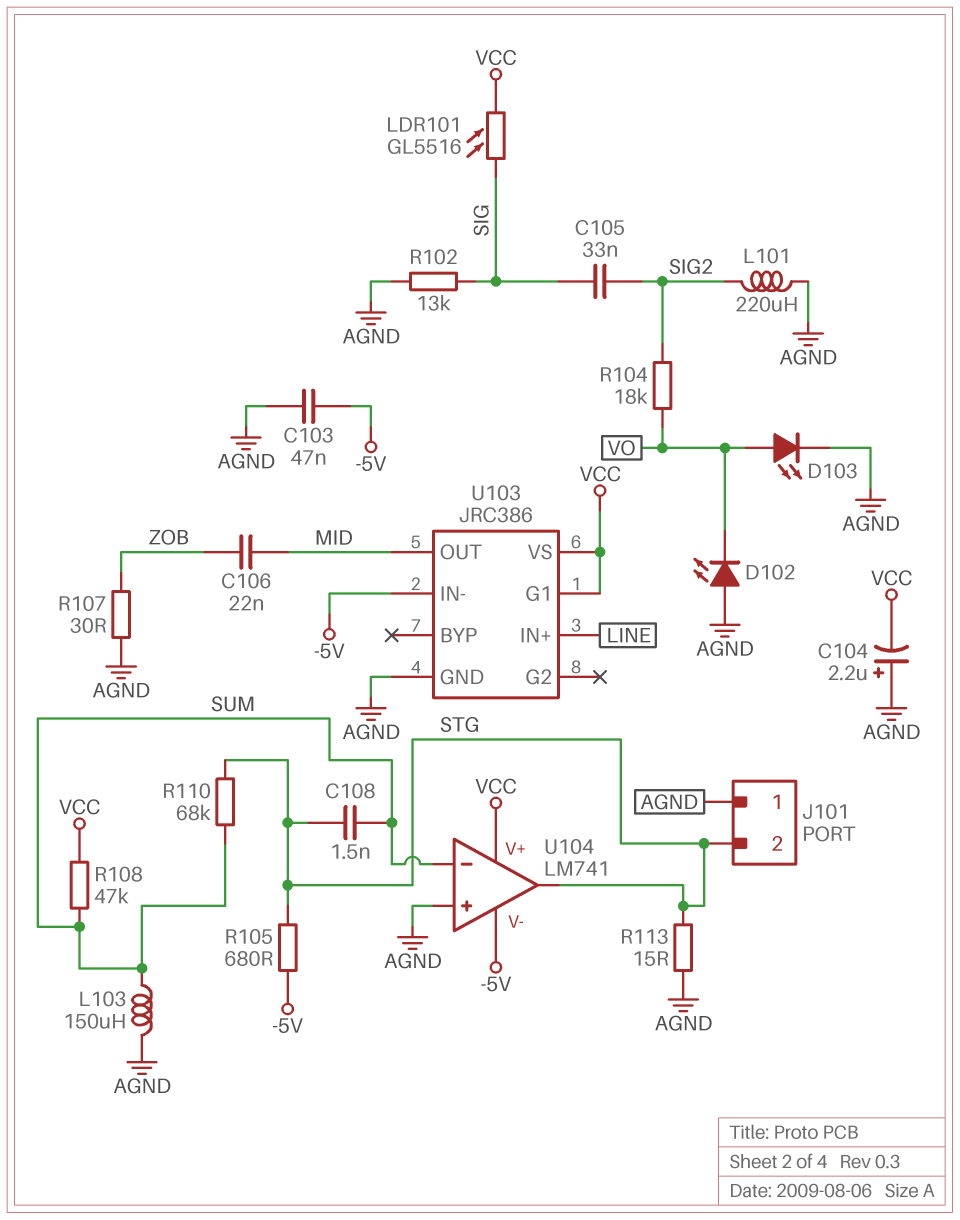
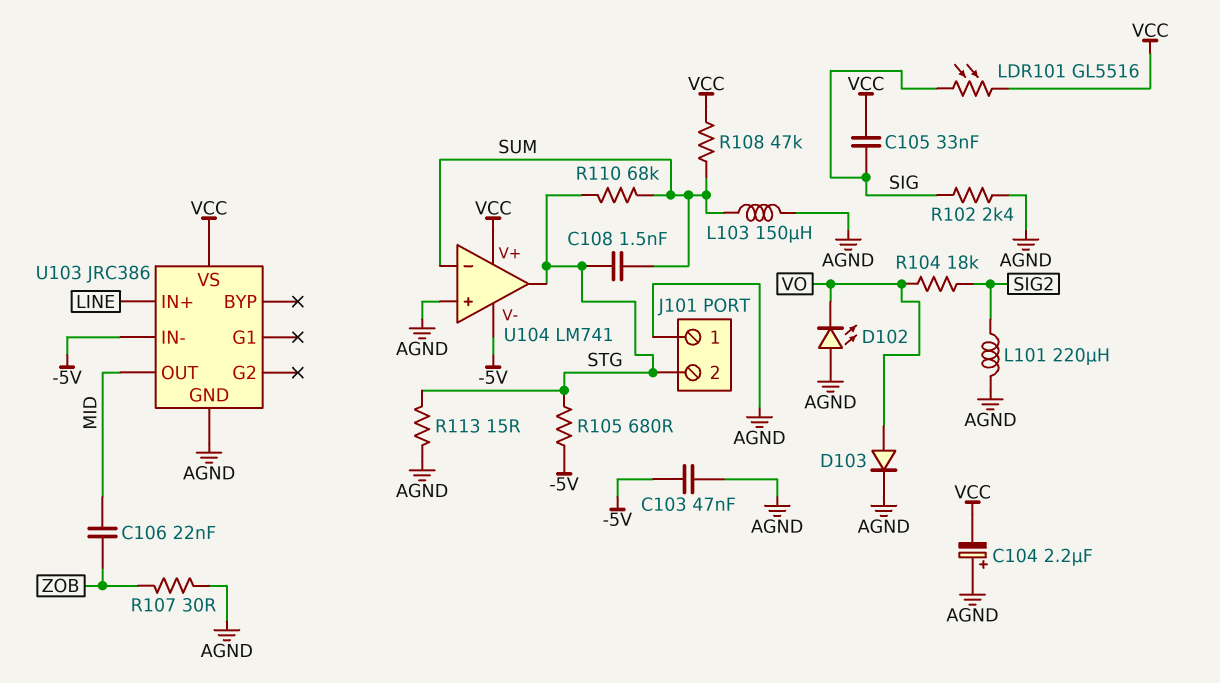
C105: 33nF (SIG, SIG2) -> 33nF (SIG, VCC)
D103: LED (A VO, K AGND) -> diode (A VO, K AGND)
R102: 13k (AGND, SIG) -> 2.4k (AGND, SIG)
U103 pin G1: VCC -> none

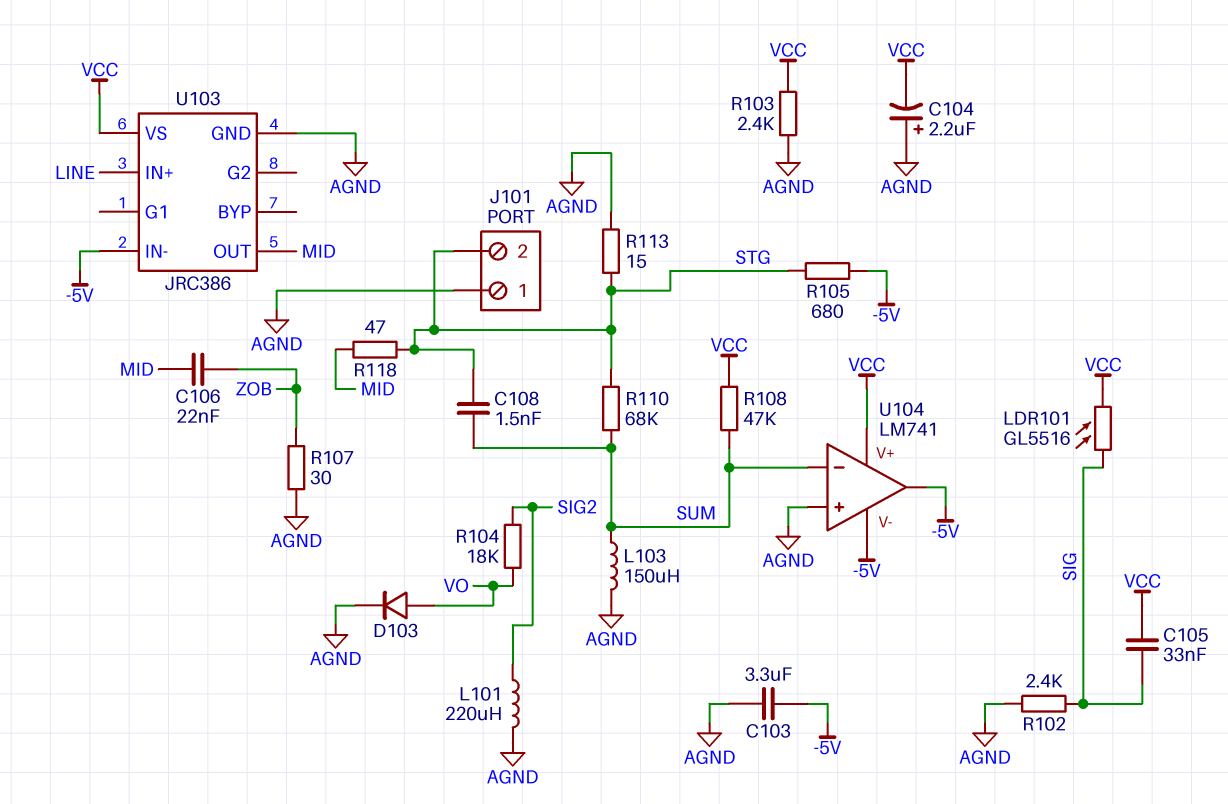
C103: 47nF (-5V, AGND) -> 3.3uF (-5V, AGND)
D102: LED (A AGND, K VO) -> none
R103: none -> 2.4k (AGND, VCC)
R118: none -> 47 (MID, STG)
U104 pin out: STG -> -5V

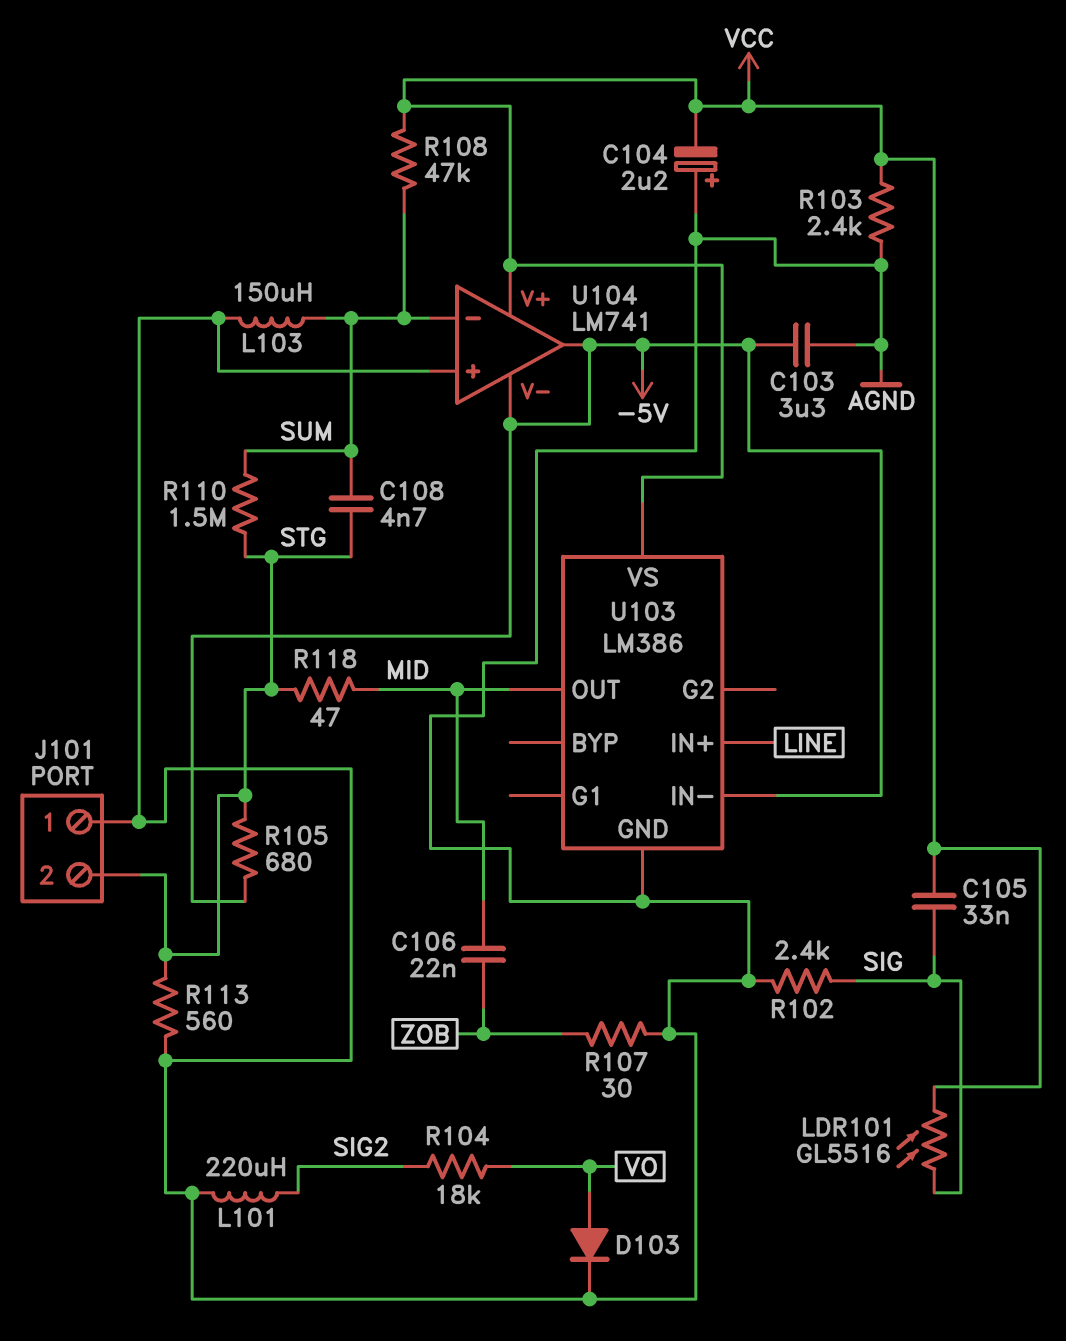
C108: 1.5nF (STG, SUM) -> 4.7nF (STG, SUM)
R110: 68k (STG, SUM) -> 1.5M (STG, SUM)
R113: 15 (AGND, STG) -> 560 (AGND, STG)
U103: JRC386 -> LM386

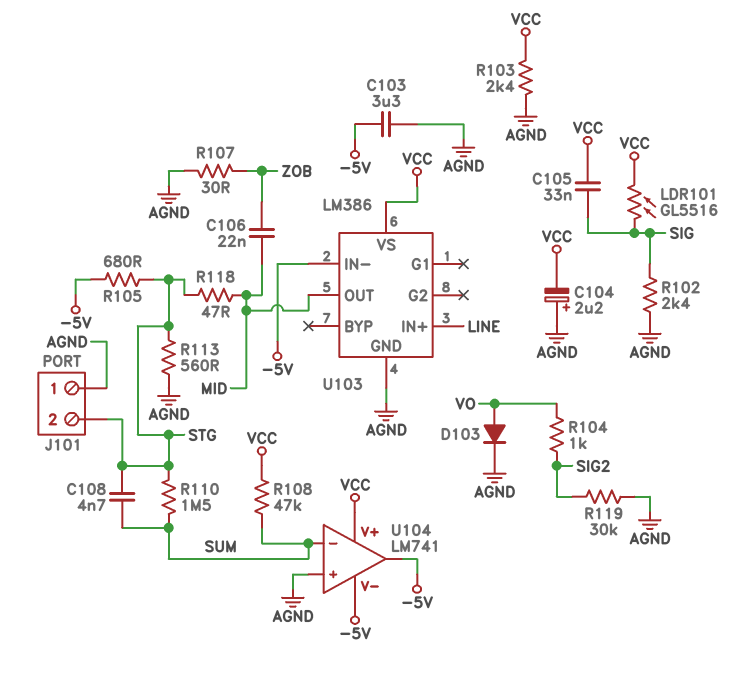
L101: 220uH (AGND, SIG2) -> none
L103: 150uH (AGND, SUM) -> none
R104: 18k (SIG2, VO) -> 1k (SIG2, VO)
R119: none -> 30k (AGND, SIG2)

